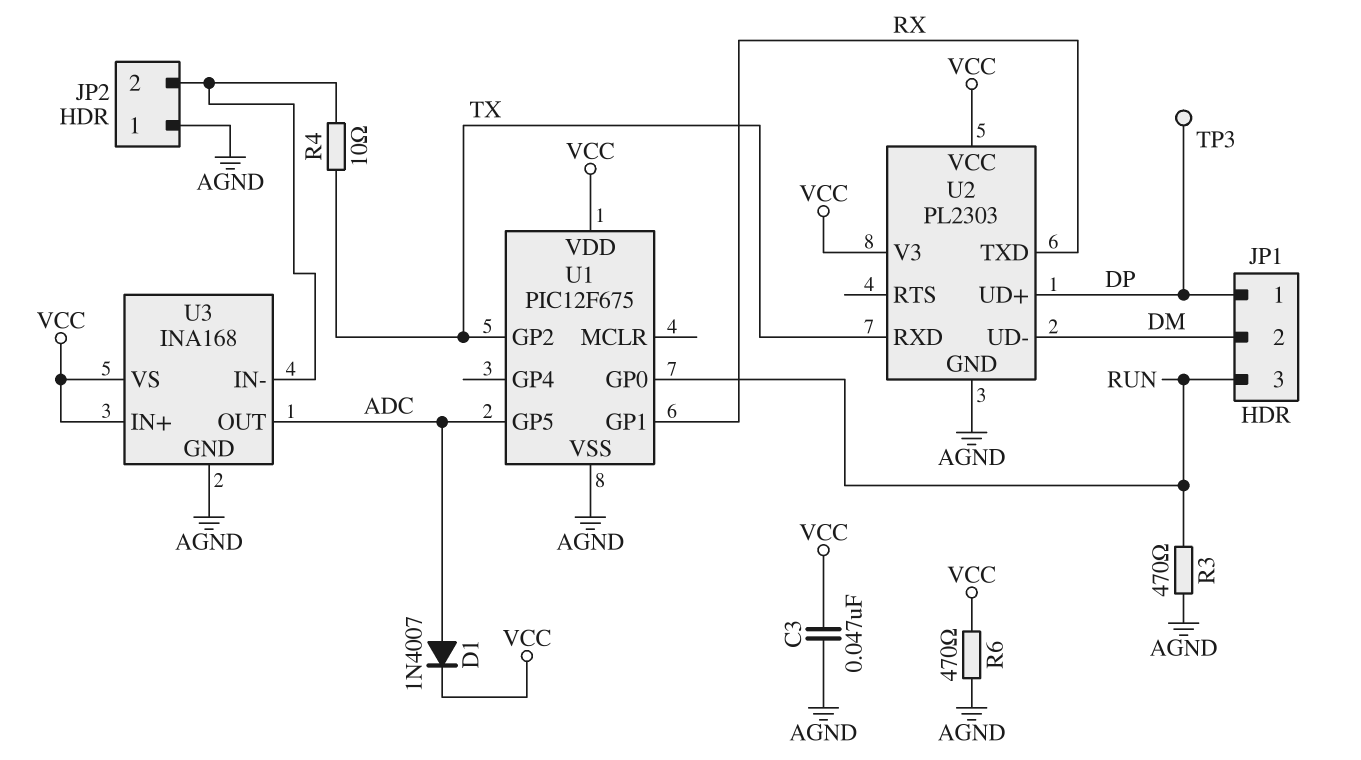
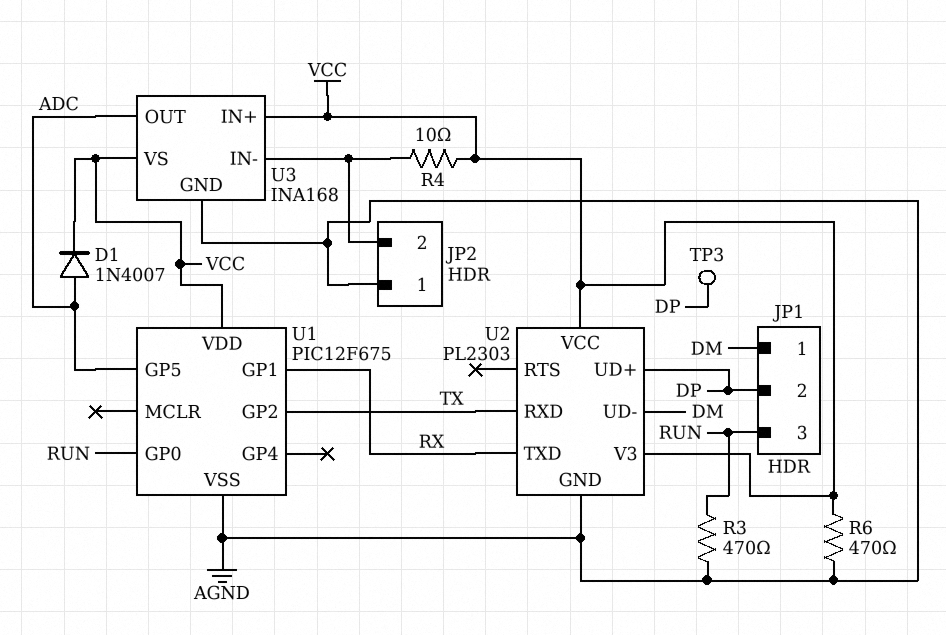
C3: 47nF (AGND, VCC) -> none
JP1 pin 1: DP -> DM
JP1 pin 2: DM -> DP
R4: 10 (JP2/2, TX) -> 10 (JP2/2, VCC)

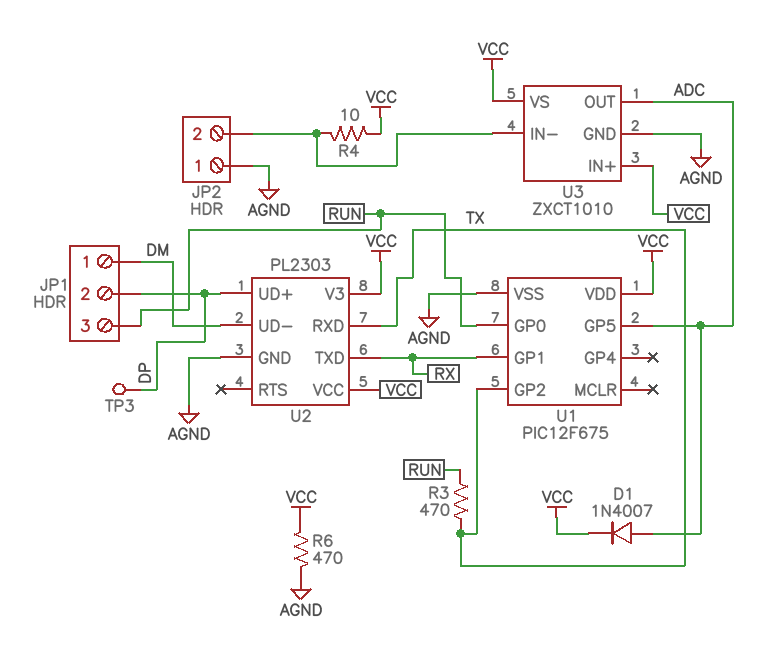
R3: 470 (AGND, RUN) -> 470 (RUN, TX)
U3: INA168 -> ZXCT1010

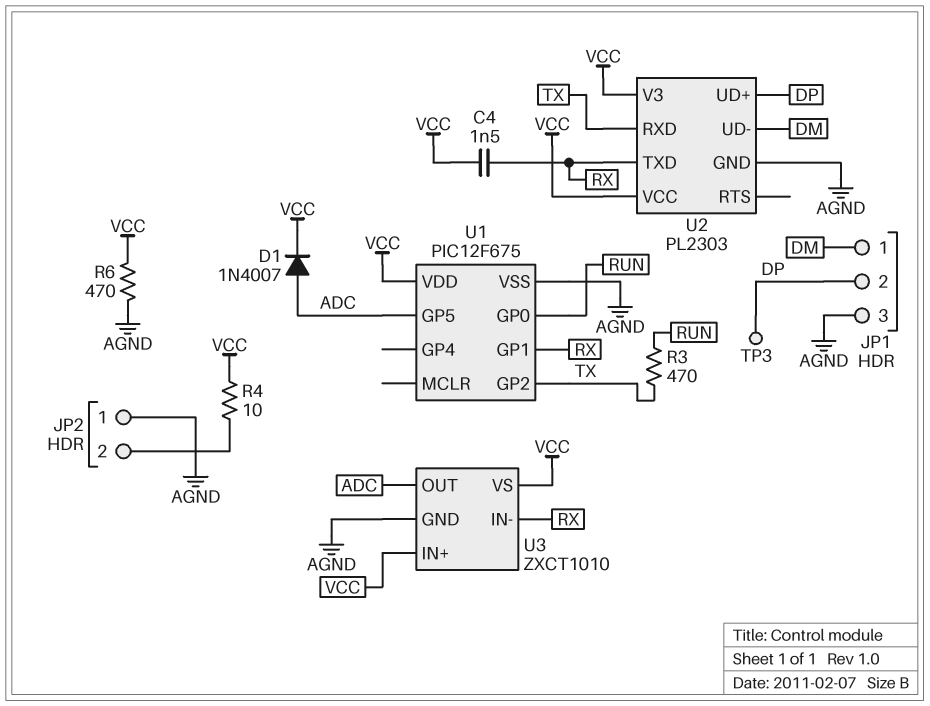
C4: none -> 1.5nF (RX, VCC)
JP1 pin 3: RUN -> AGND
U3 pin IN-: JP2/2 -> RX

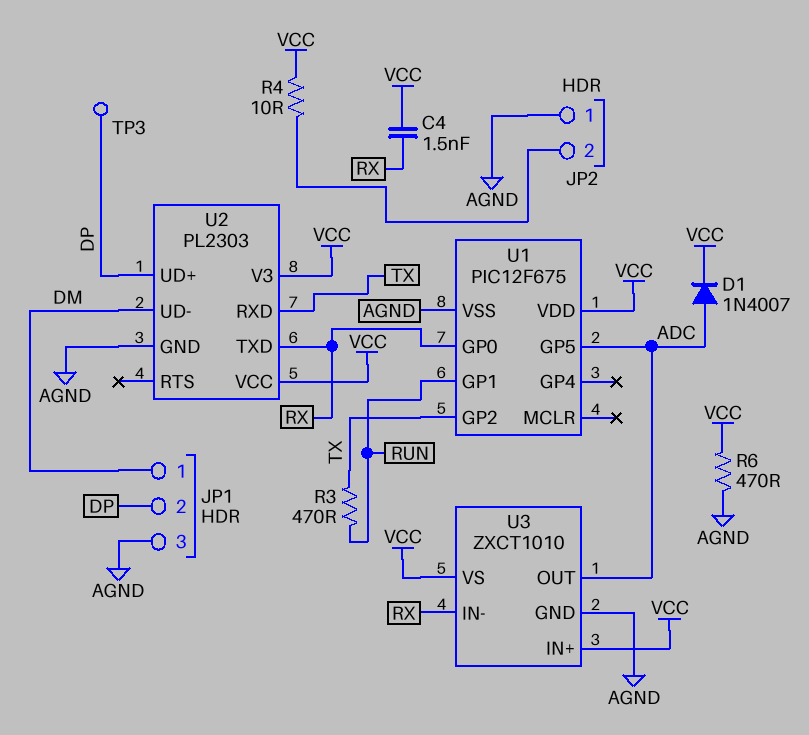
U1 pin GP0: RUN -> RX
U1 pin GP1: RX -> RUN

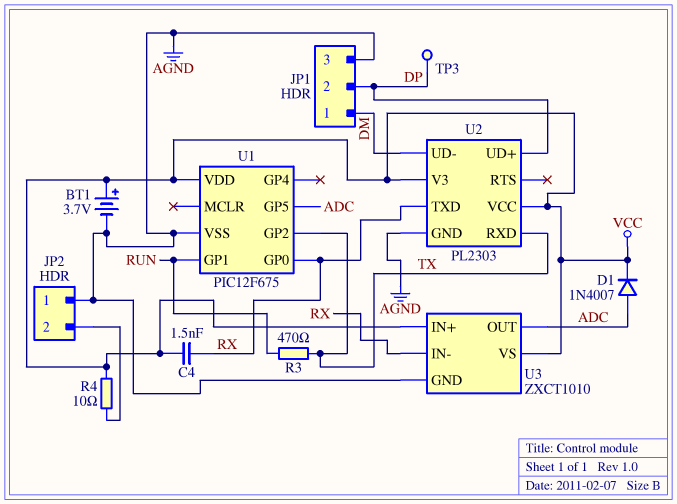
BT1: none -> 3.7V (plus VCC, minus AGND)
R6: 470 (AGND, VCC) -> none

